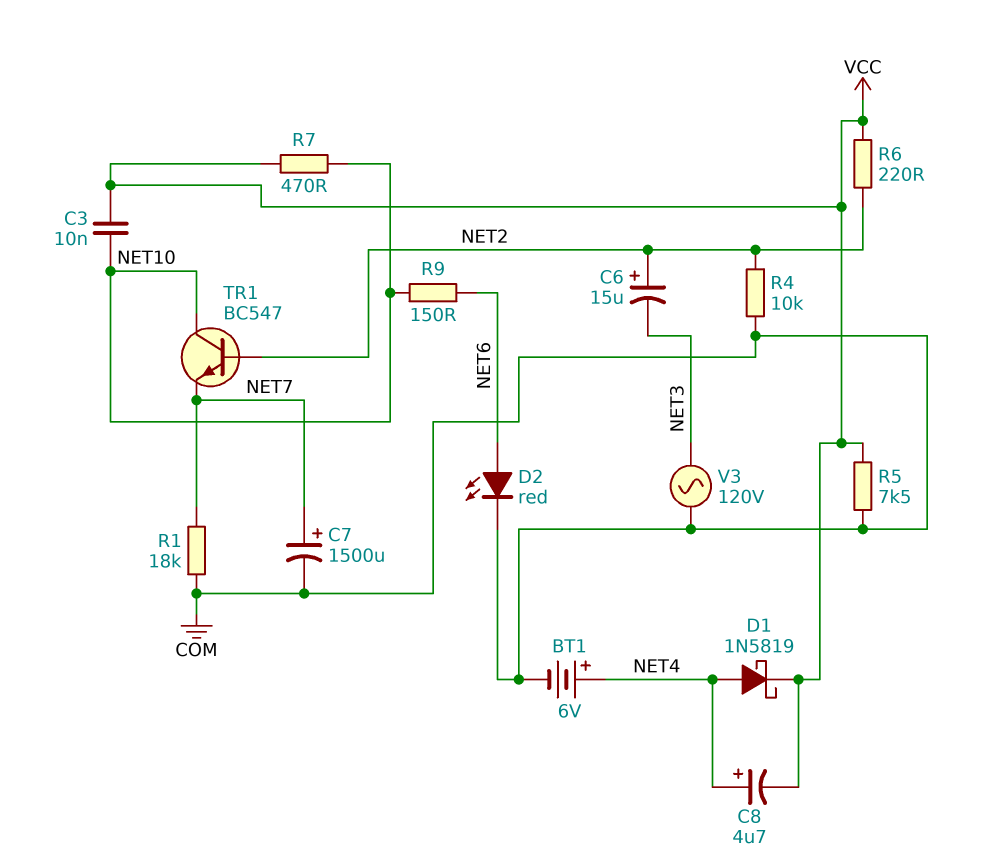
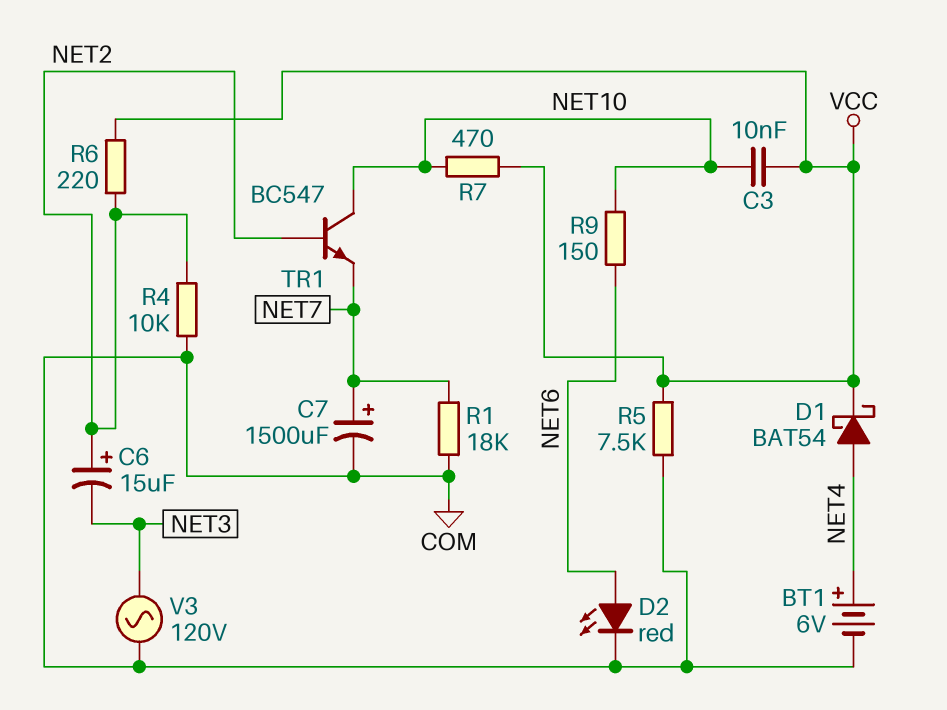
C8: 4.7uF (plus NET4, minus VCC) -> none
D1: schottky 1N5819 (A NET4, K VCC) -> schottky BAT54 (A NET4, K VCC)

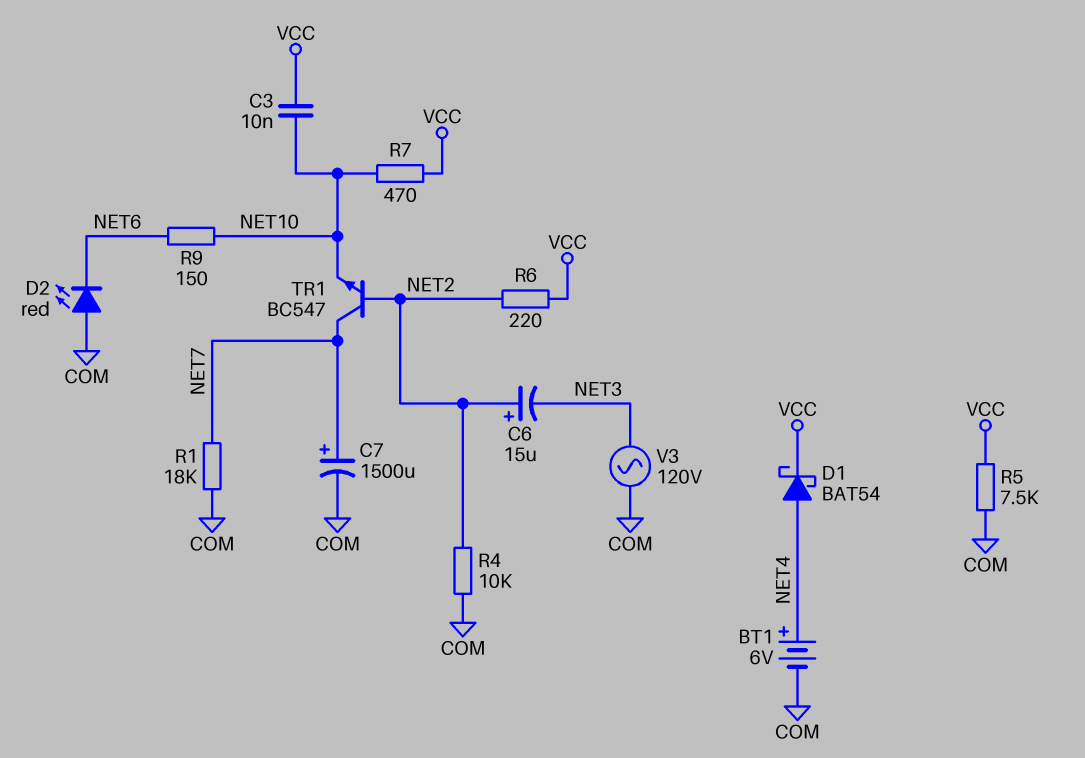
D2: LED red (A NET6, K COM) -> LED red (A COM, K NET6)
TR1: NPN BC547 (B NET2, C NET10, E NET7) -> NPN BC547 (B NET2, C NET7, E NET10)

